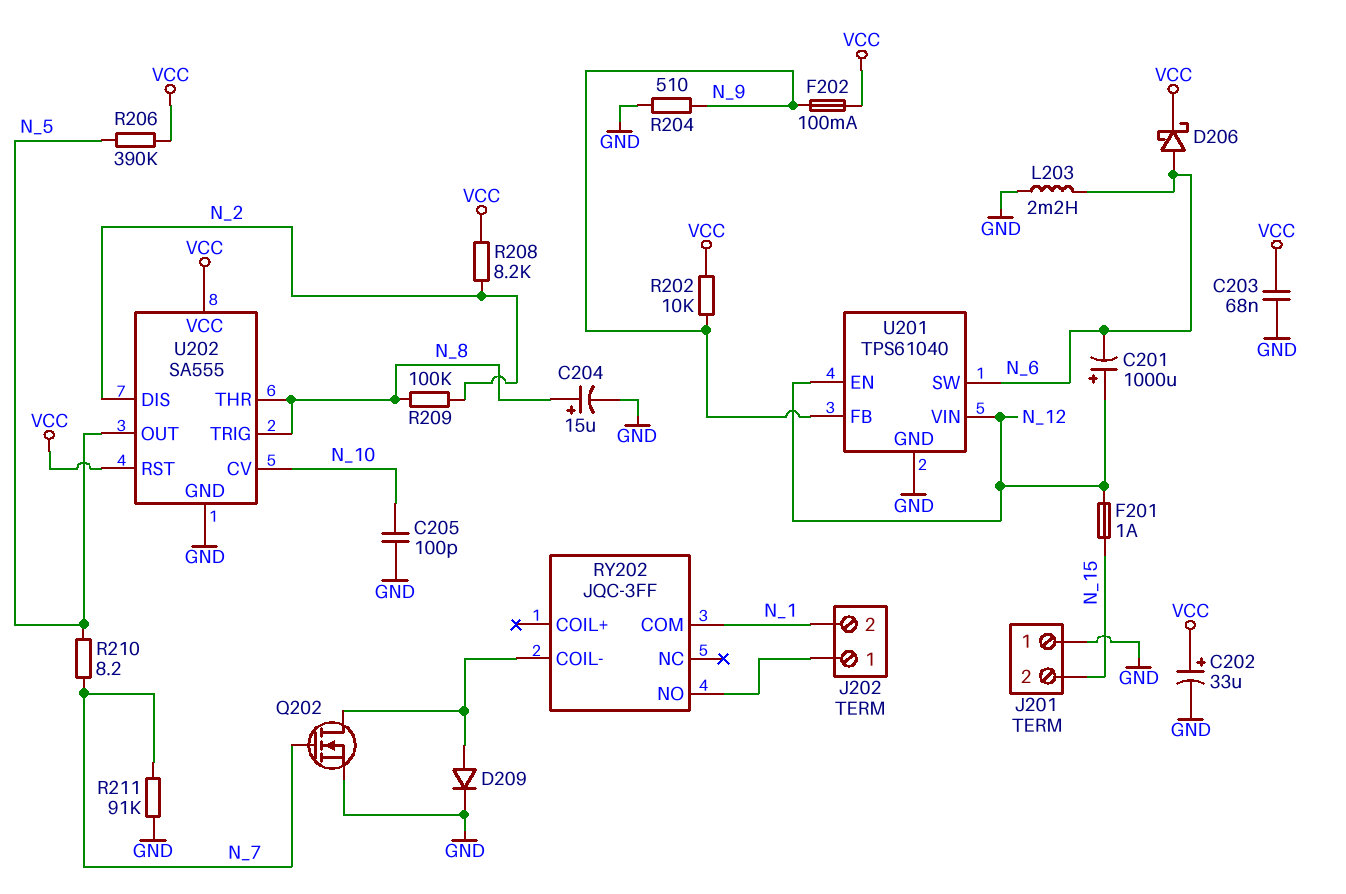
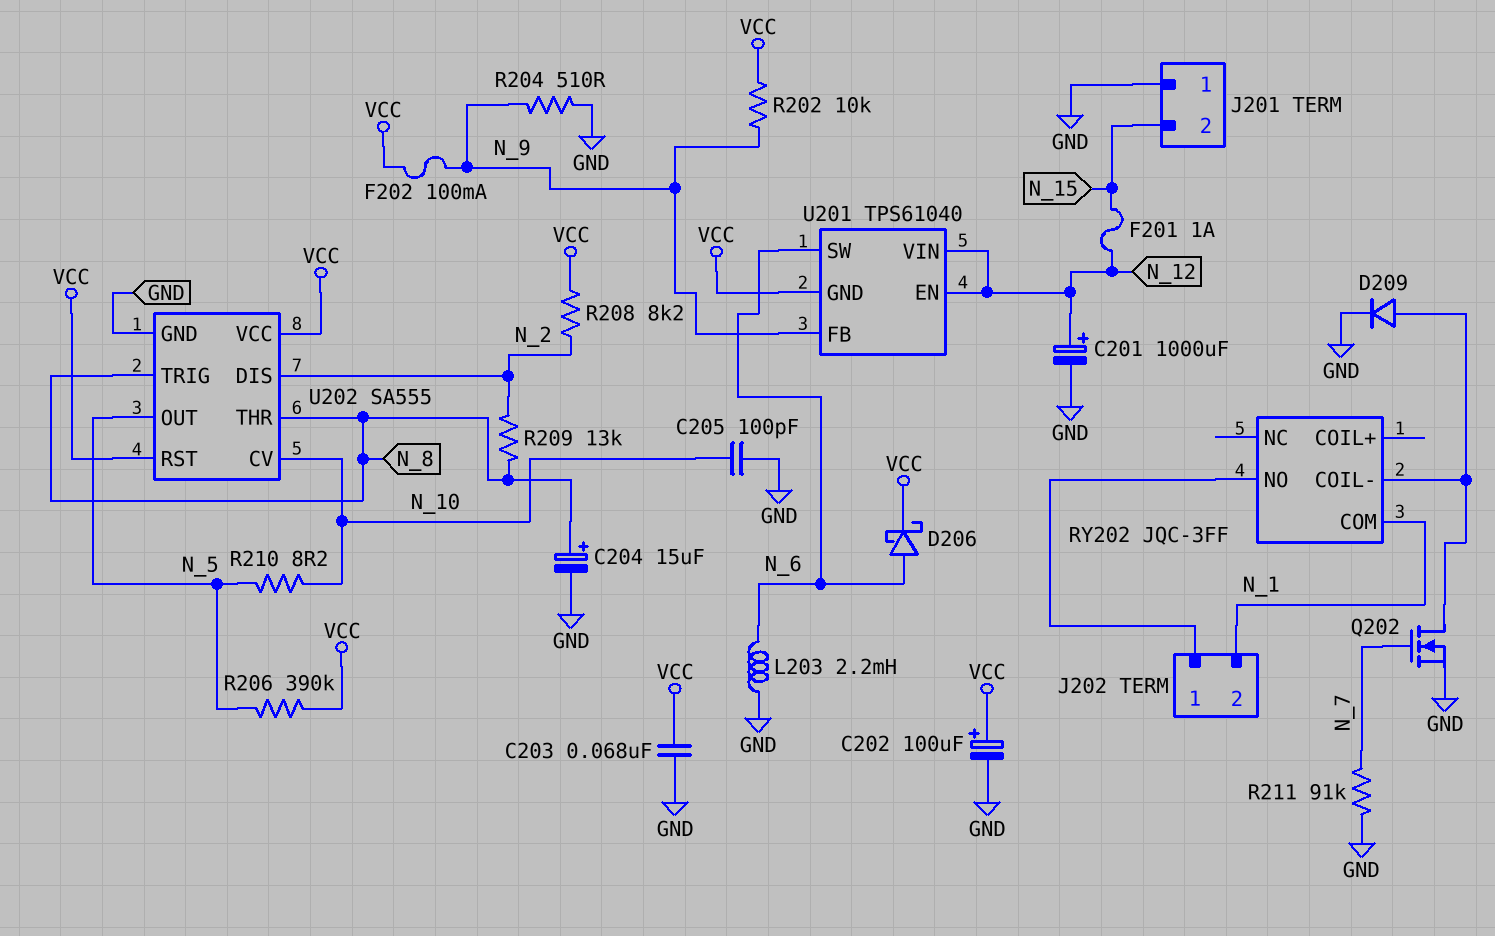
C201: 1000uF (plus N_12, minus N_6) -> 1000uF (plus N_12, minus GND)
C202: 33uF (plus VCC, minus GND) -> 100uF (plus VCC, minus GND)
R209: 100k (N_2, N_8) -> 13k (N_2, N_8)
R210: 8.2 (N_5, N_7) -> 8.2 (N_5, N_10)
U201 pin GND: GND -> VCC

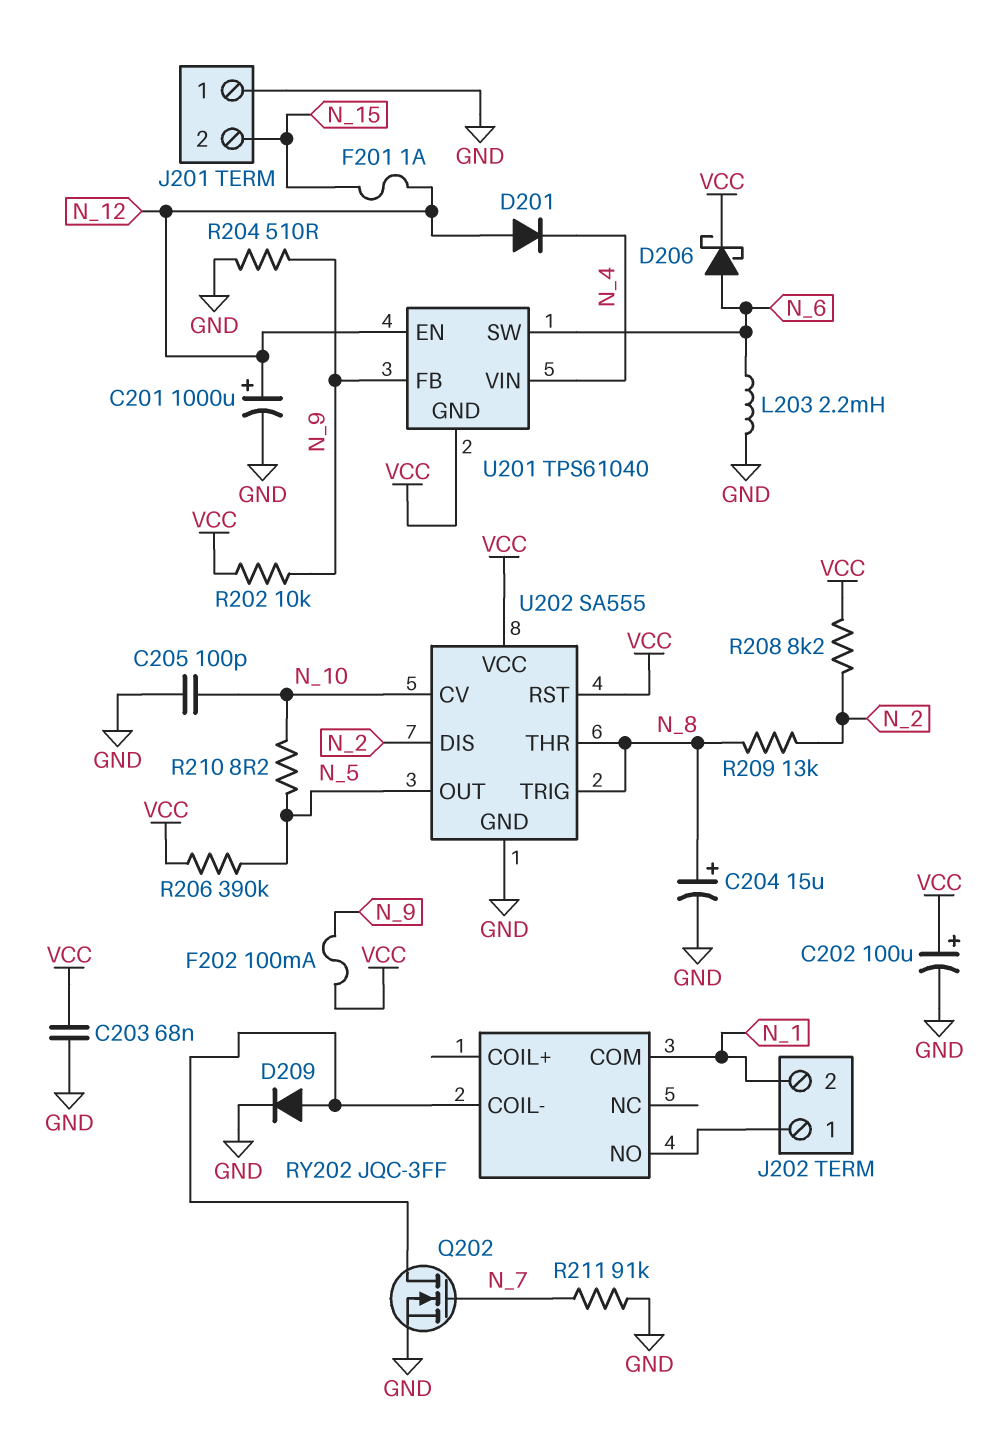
D201: none -> diode (A N_12, K N_4)
U201 pin VIN: N_12 -> N_4

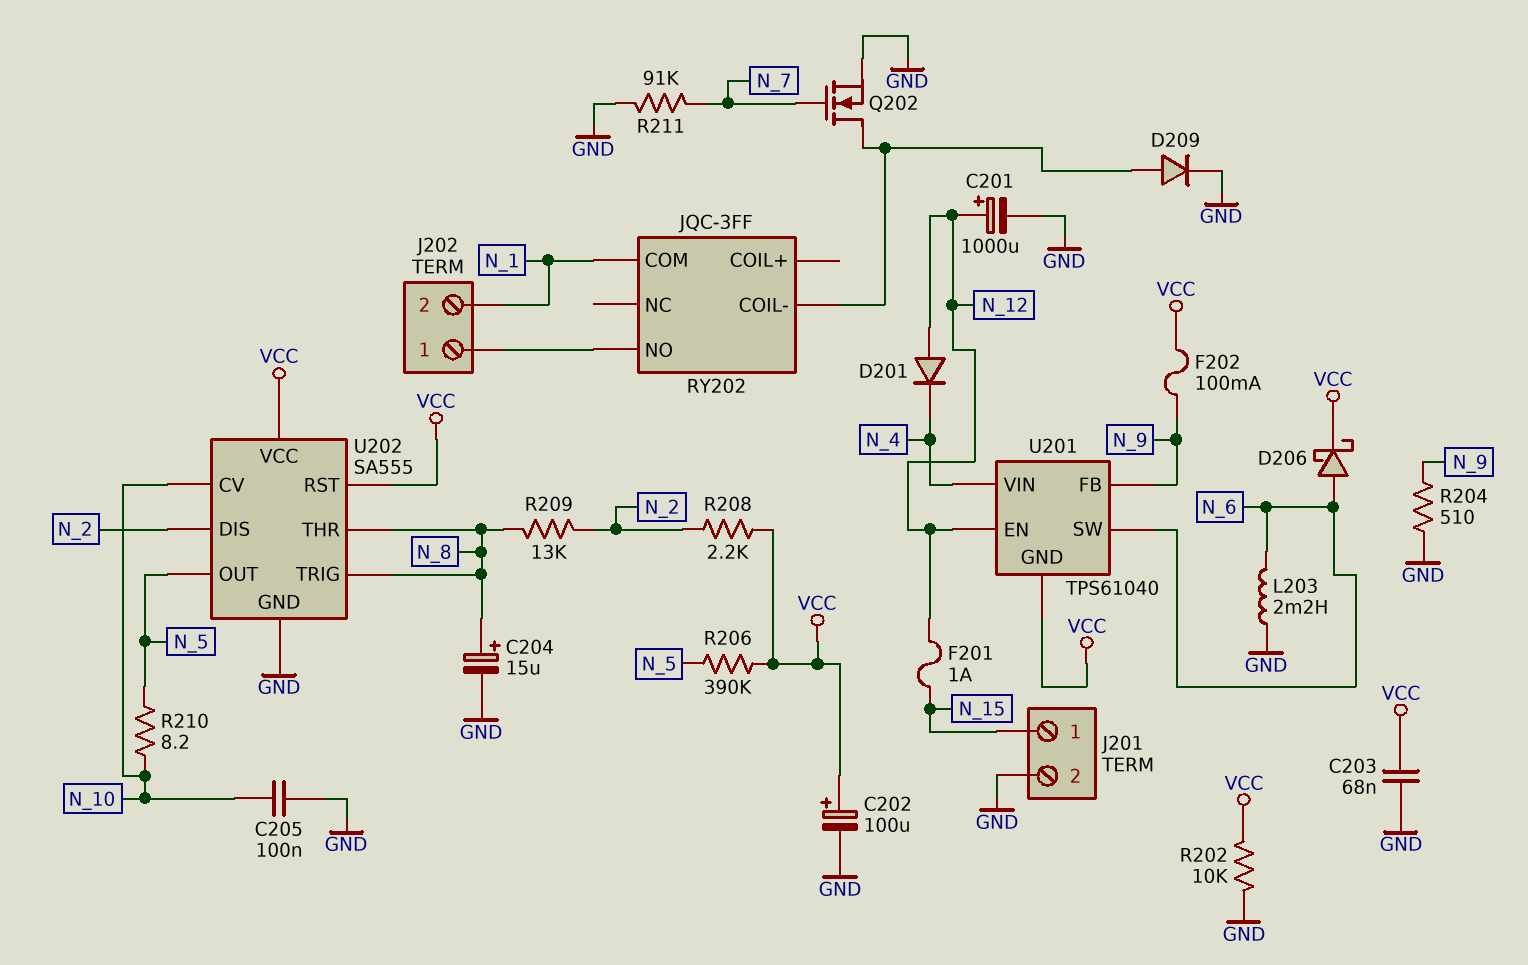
C205: 100pF (GND, N_10) -> 100nF (GND, N_10)
J201 pin 1: GND -> N_15
J201 pin 2: N_15 -> GND
R202: 10k (N_9, VCC) -> 10k (GND, VCC)
R208: 8.2k (N_2, VCC) -> 2.2k (N_2, VCC)

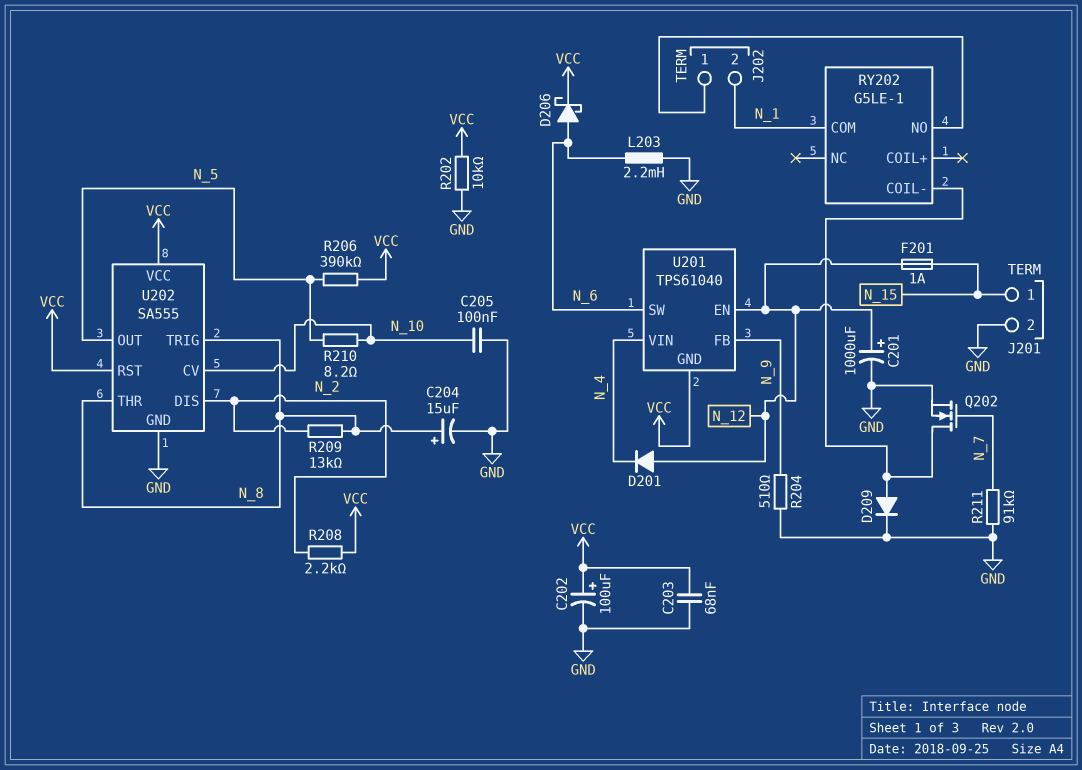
F202: 100mA (N_9, VCC) -> none
RY202: JQC-3FF -> G5LE-1

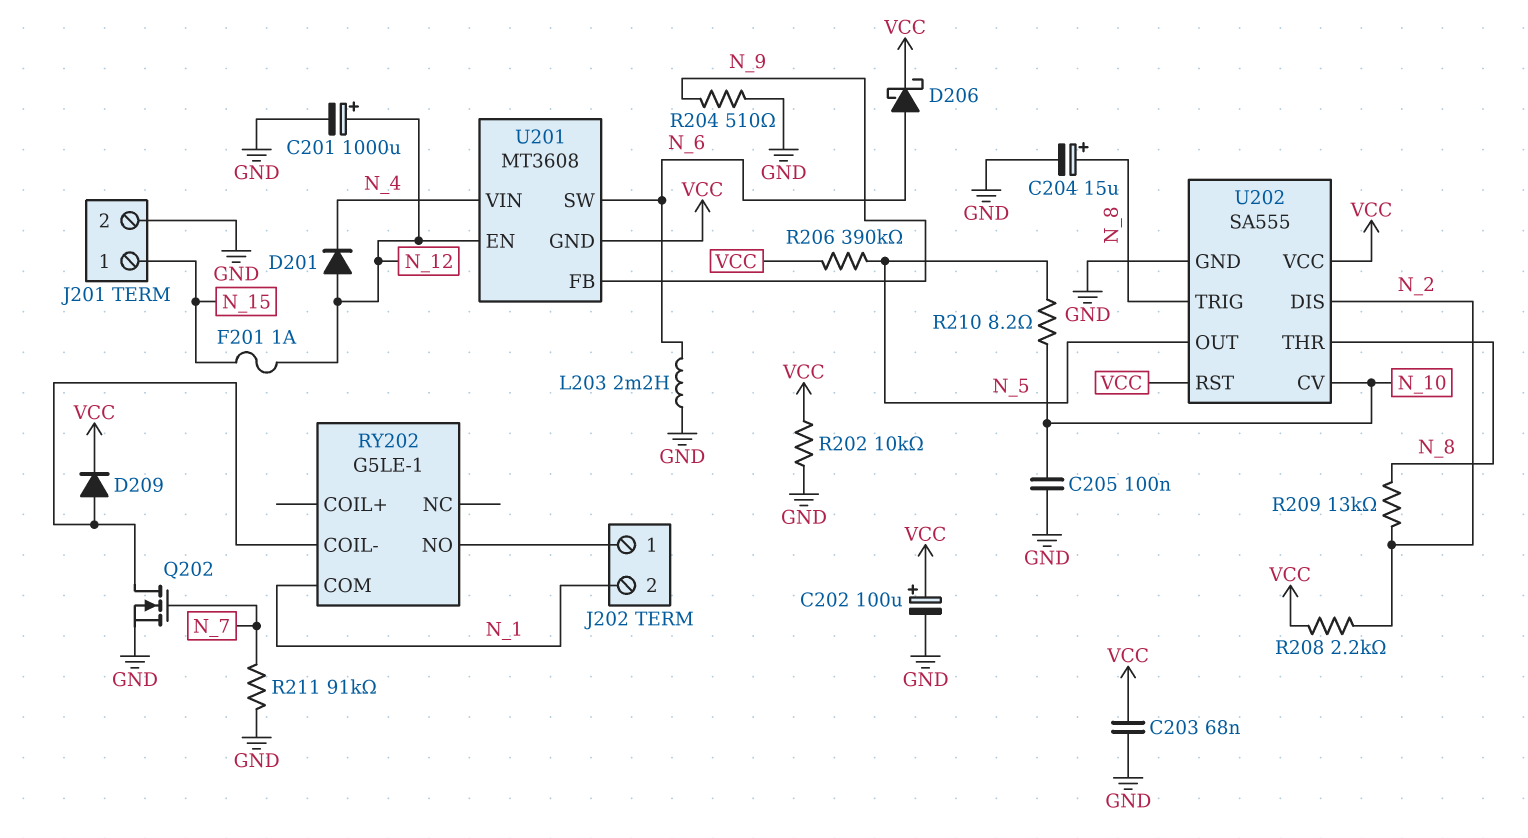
D209: diode (A RY202/COIL-, K GND) -> diode (A RY202/COIL-, K VCC)
U201: TPS61040 -> MT3608

